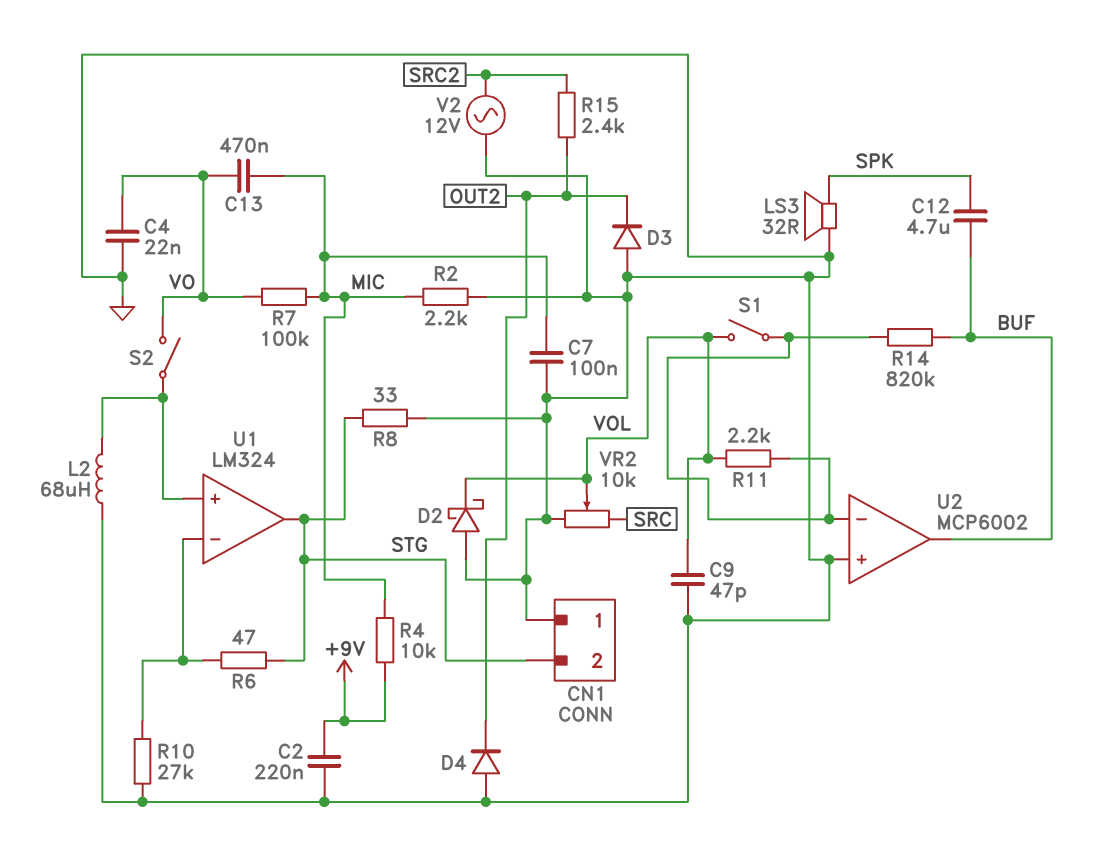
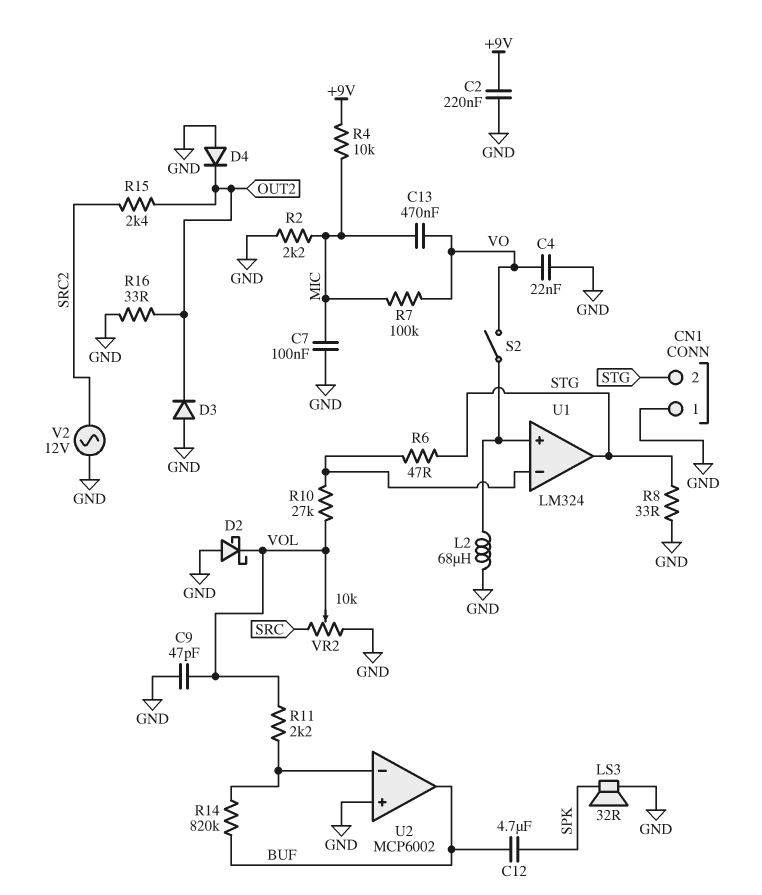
R10: 27k (GND, U1/in-) -> 27k (U1/in-, VOL)
R16: none -> 33 (GND, OUT2)
S1: switch (U2/in-, VOL) -> none

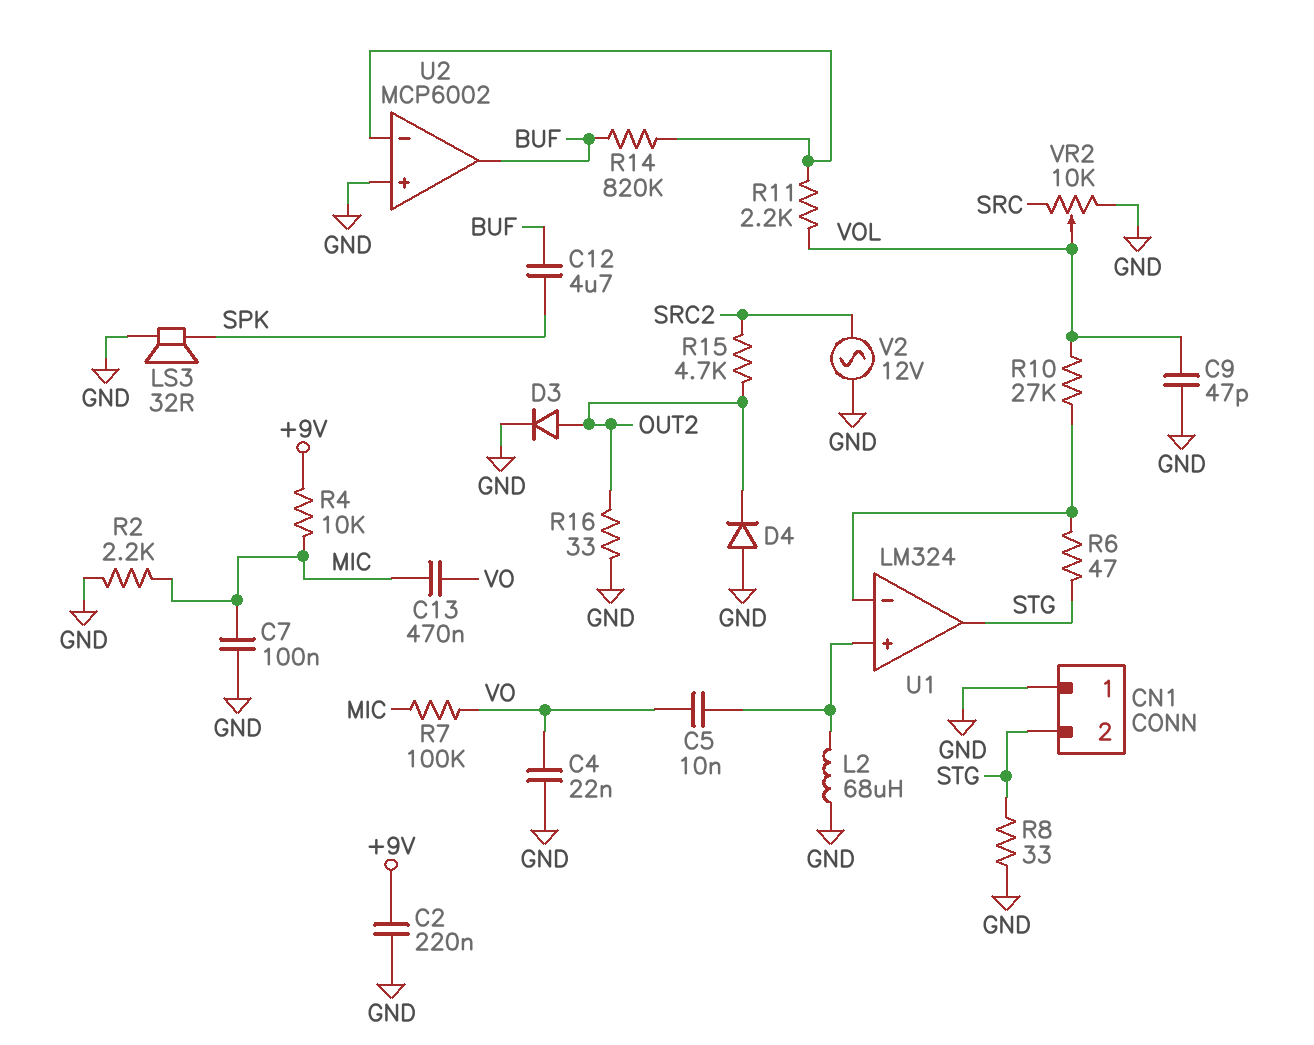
C5: none -> 10nF (U1/in+, VO)
D2: schottky (A GND, K VOL) -> none
D3: diode (A GND, K OUT2) -> diode (A OUT2, K GND)
R15: 2.4k (OUT2, SRC2) -> 4.7k (OUT2, SRC2)
S2: switch (U1/in+, VO) -> none

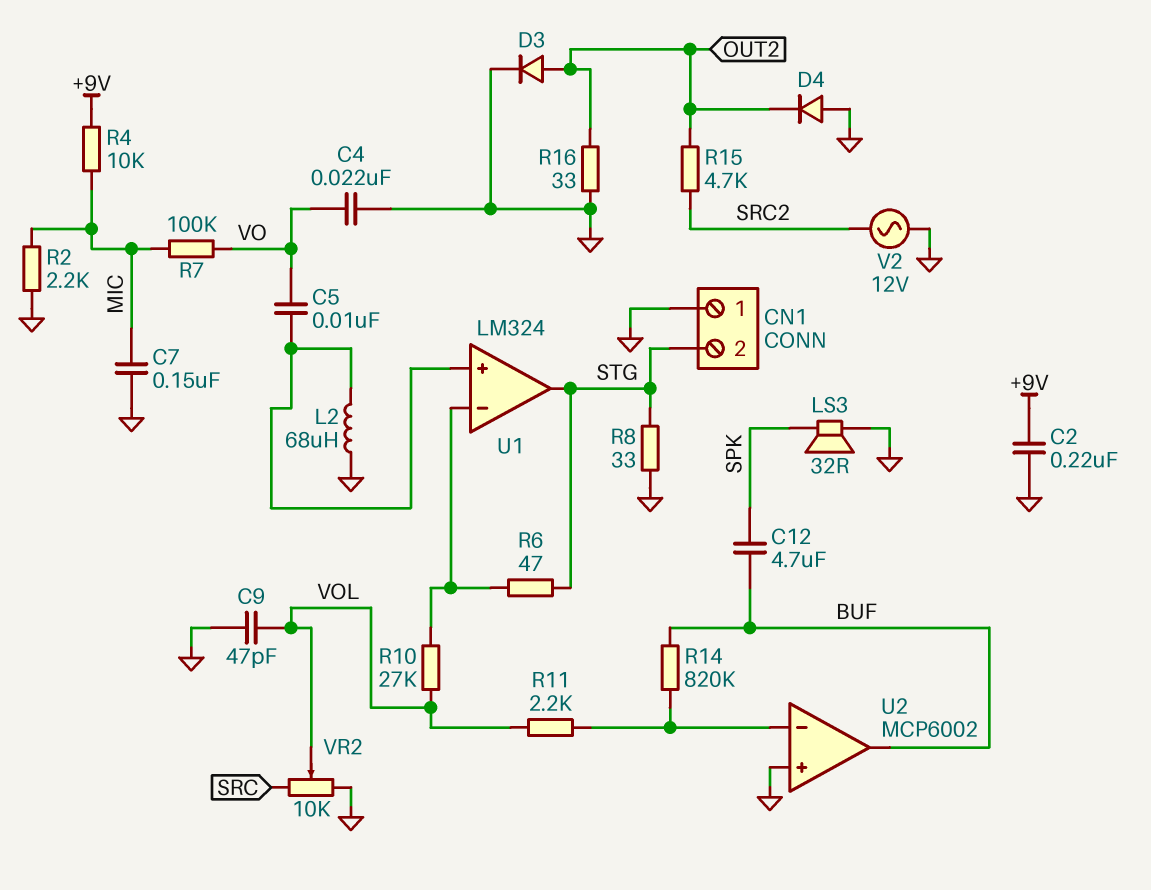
C7: 100nF (GND, MIC) -> 150nF (GND, MIC)
C13: 470nF (MIC, VO) -> none

